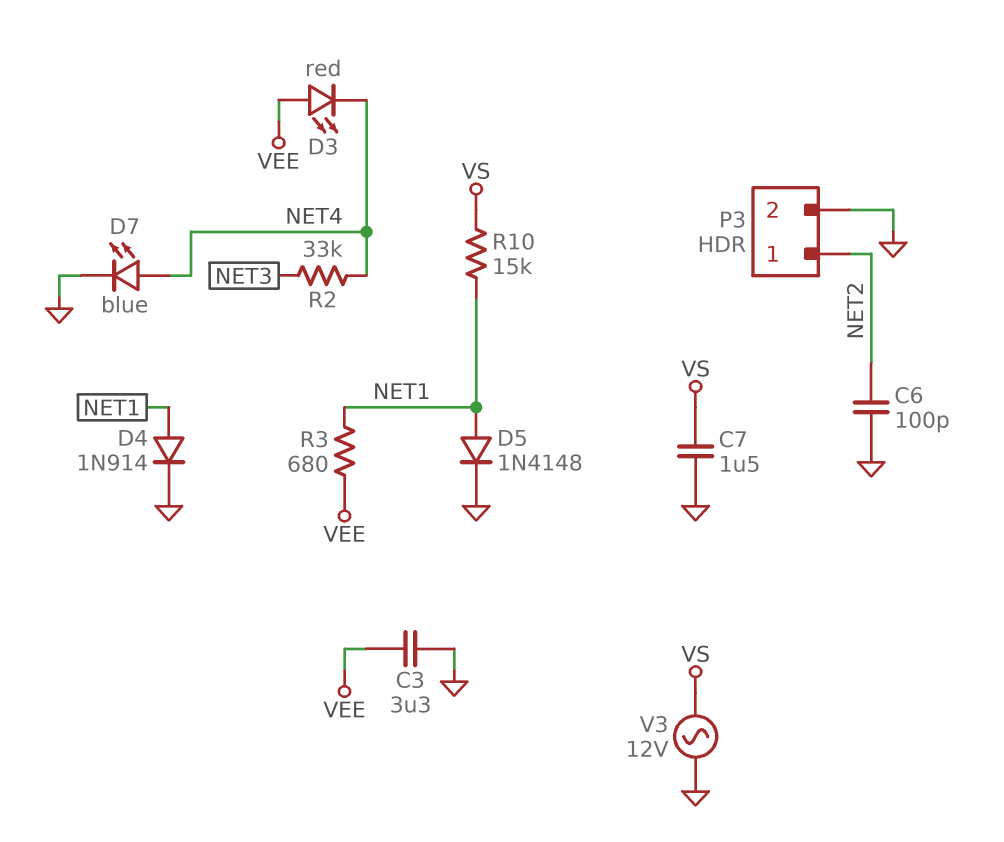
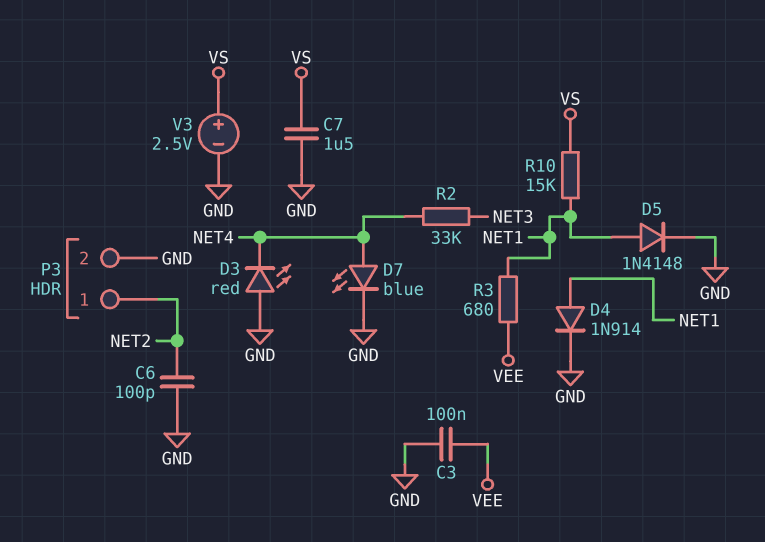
C3: 3.3uF (GND, VEE) -> 100nF (GND, VEE)
D3: LED red (A VEE, K NET4) -> LED red (A GND, K NET4)
V3: AC 12V (GND, VS) -> 2.5V (plus VS, minus GND)

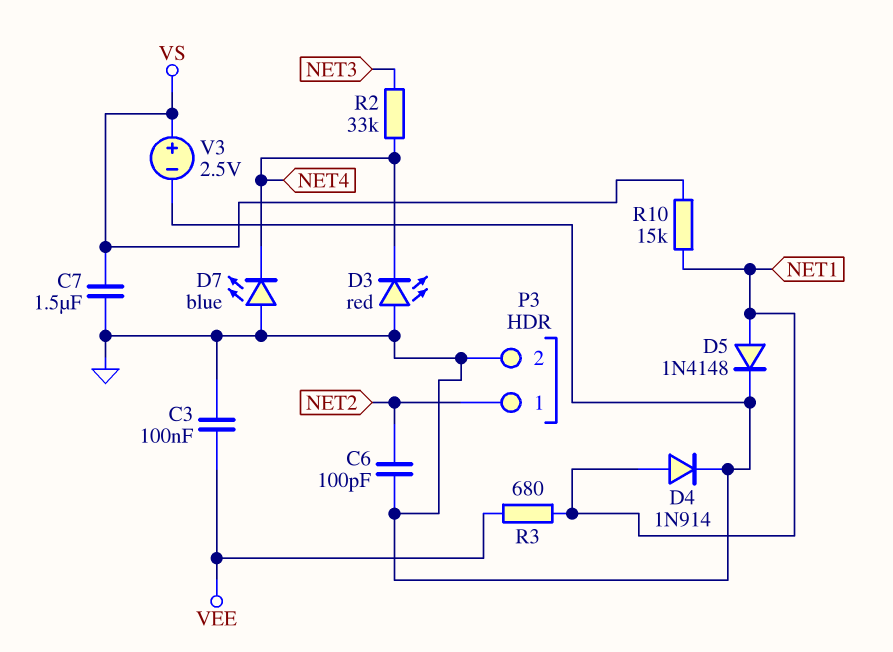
D7: LED blue (A NET4, K GND) -> LED blue (A GND, K NET4)

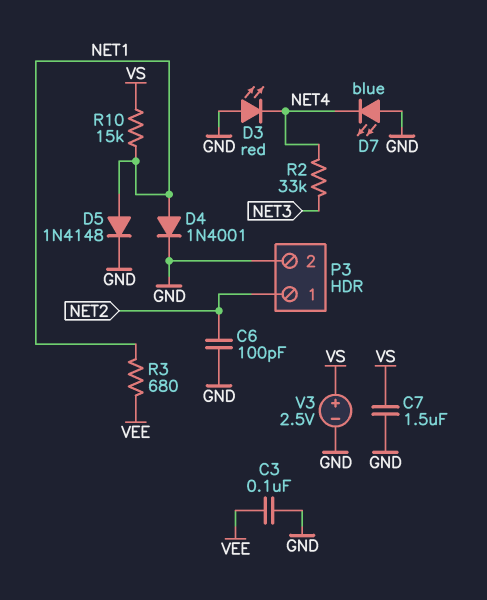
D4: diode 1N914 (A NET1, K GND) -> diode 1N4001 (A NET1, K GND)

